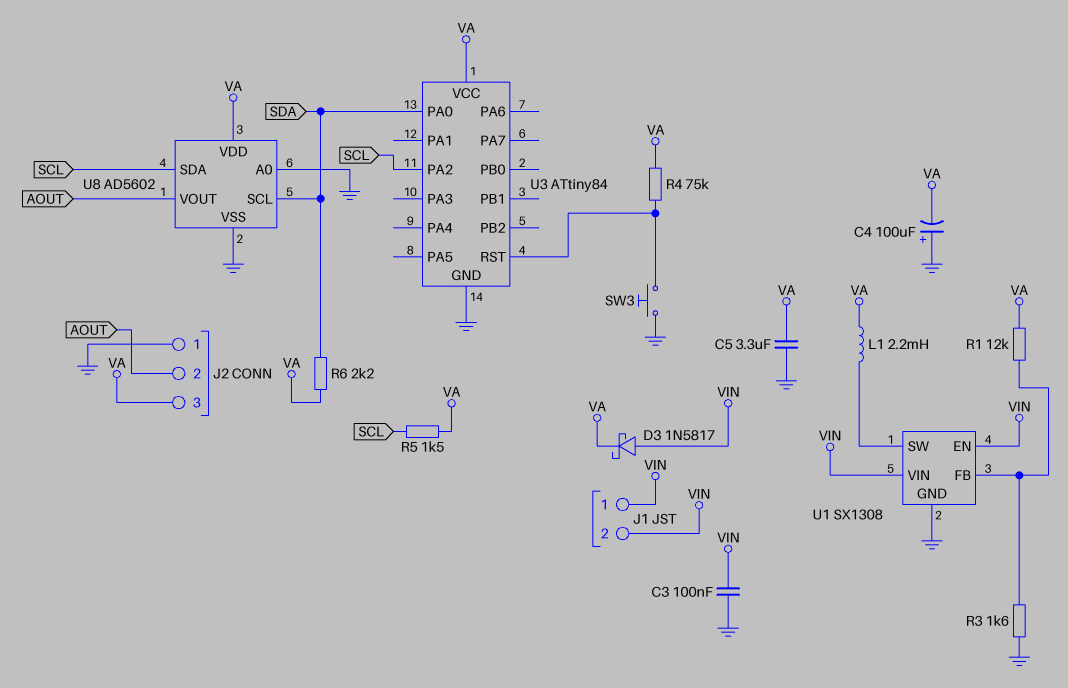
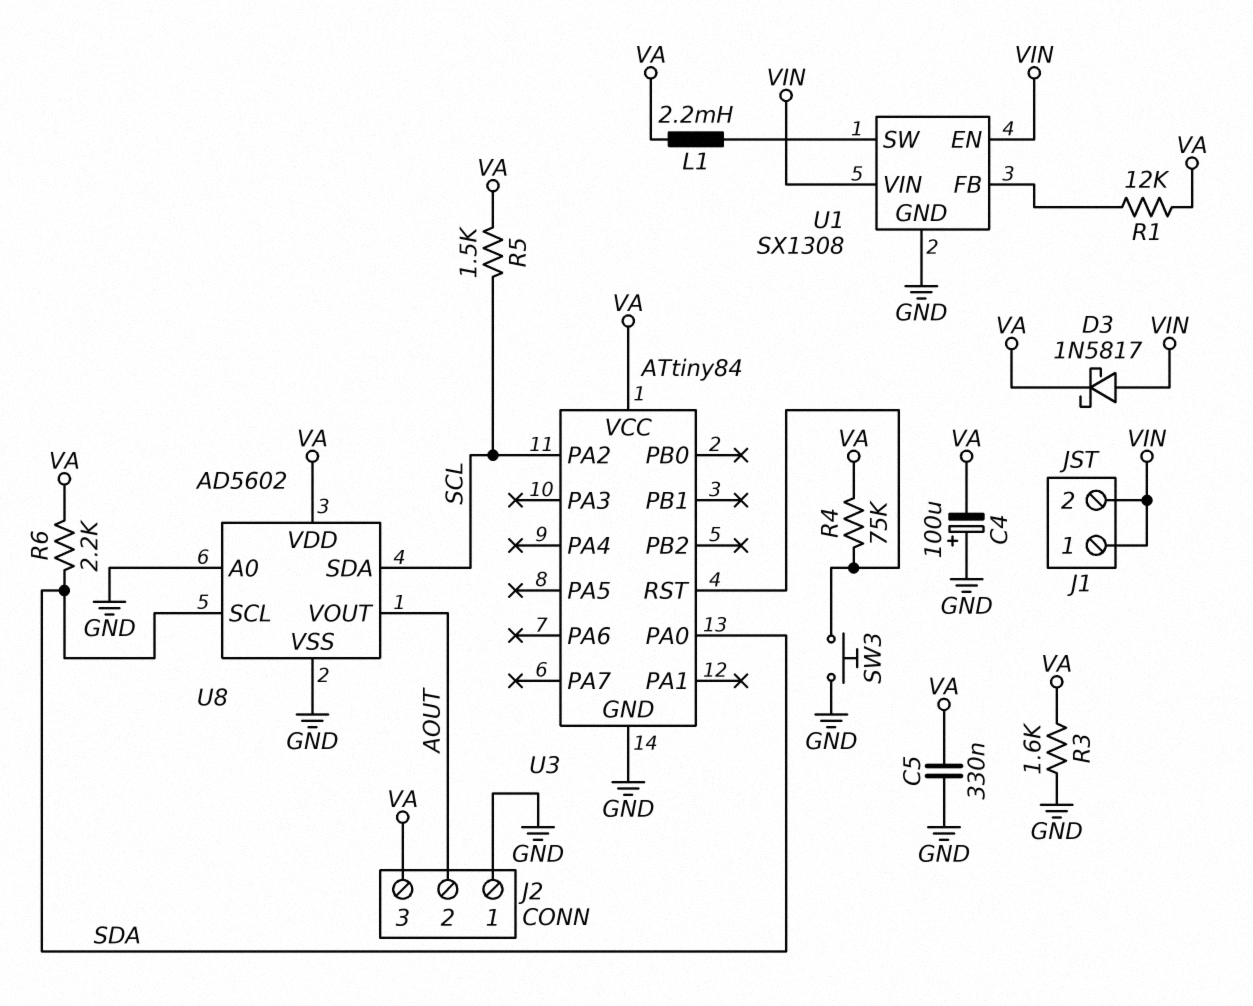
C3: 100nF (GND, VIN) -> none
C5: 3.3uF (GND, VA) -> 330nF (GND, VA)
R3: 1.6k (GND, U1/FB) -> 1.6k (GND, VA)

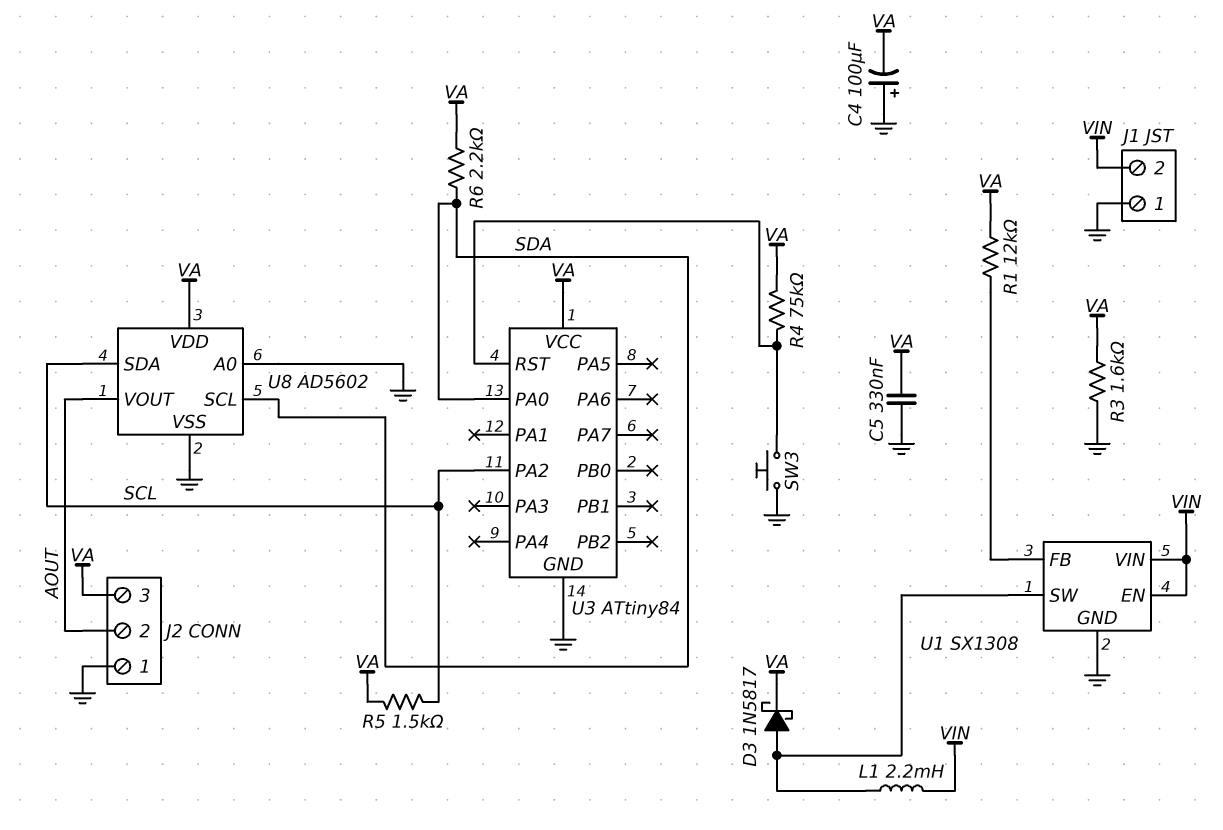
D3: schottky 1N5817 (A VIN, K VA) -> schottky 1N5817 (A U1/SW, K VA)
J1 pin 1: VIN -> GND
L1: 2.2mH (U1/SW, VA) -> 2.2mH (U1/SW, VIN)

